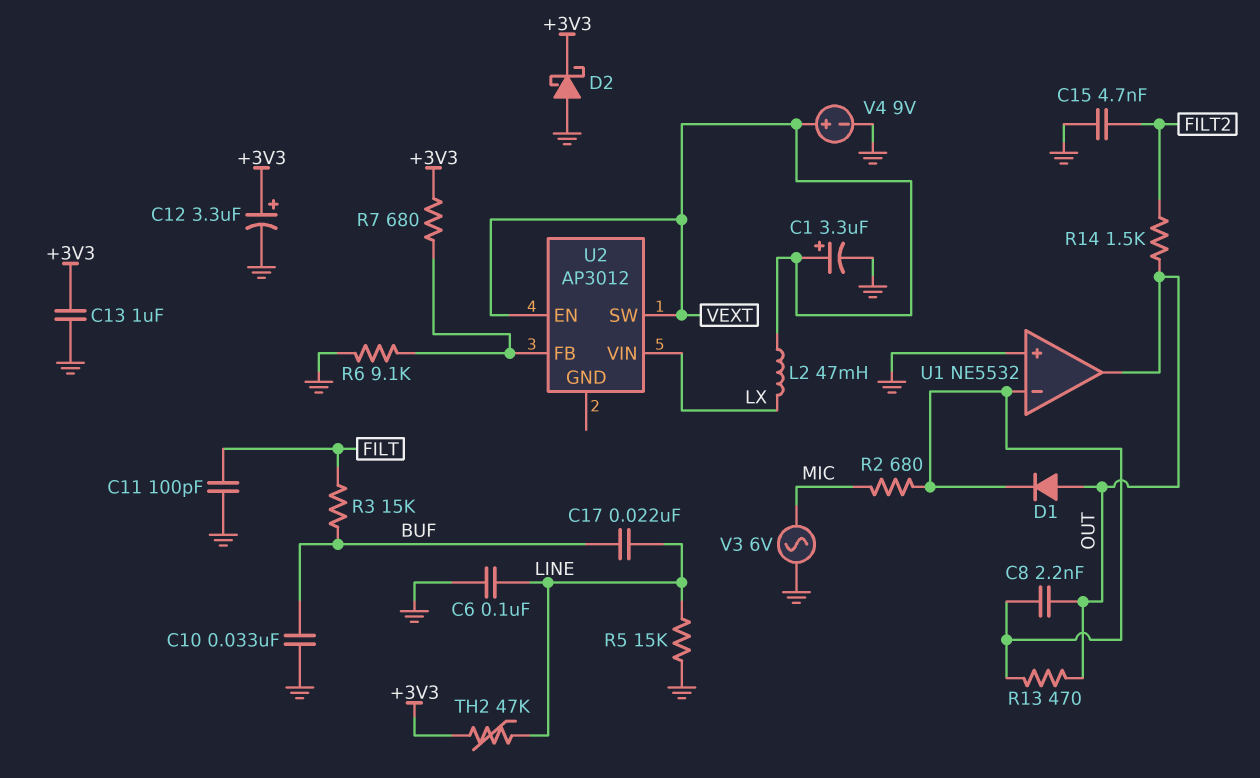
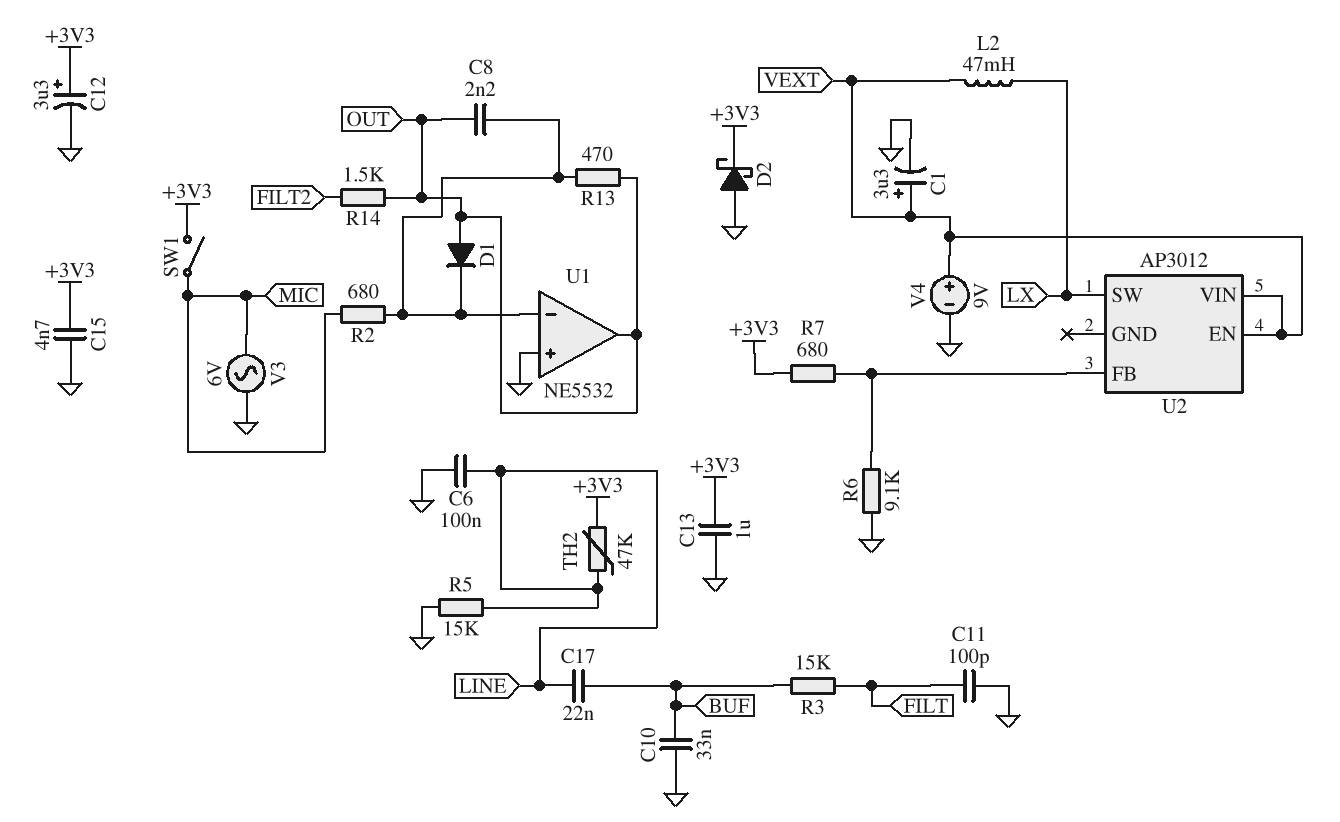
C15: 4.7nF (FILT2, GND) -> 4.7nF (+3V3, GND)
SW1: none -> switch (+3V3, MIC)
U2 pin SW: VEXT -> LX
U2 pin VIN: LX -> VEXT

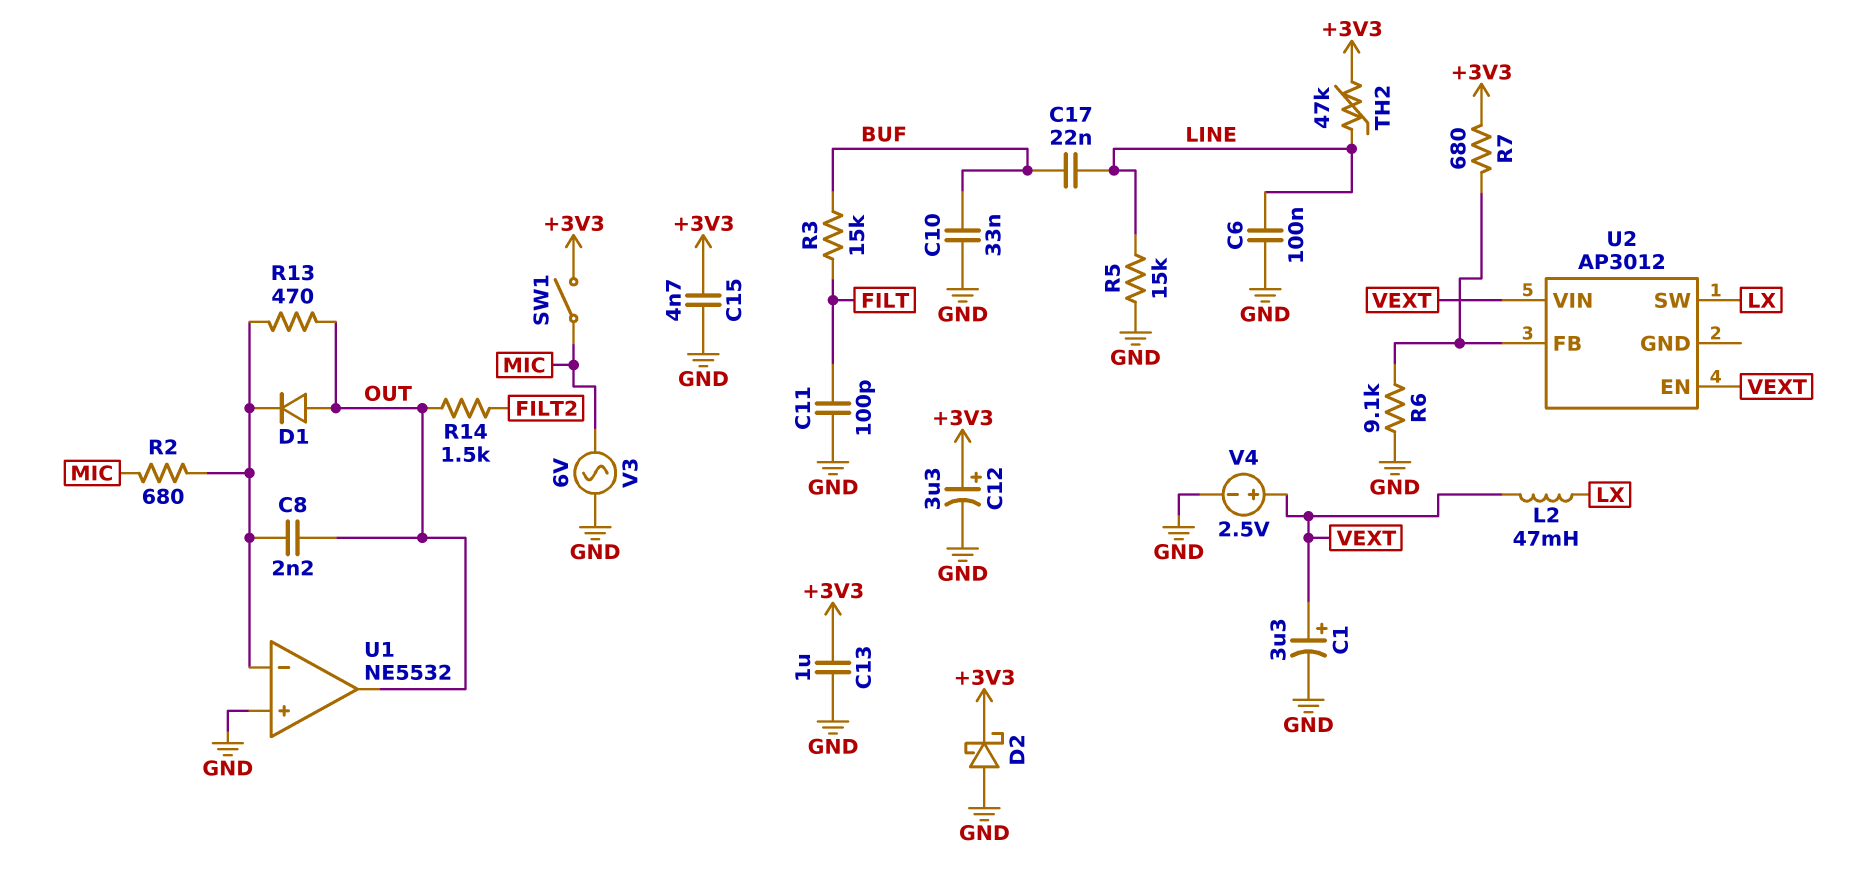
V4: 9V (plus VEXT, minus GND) -> 2.5V (plus VEXT, minus GND)

